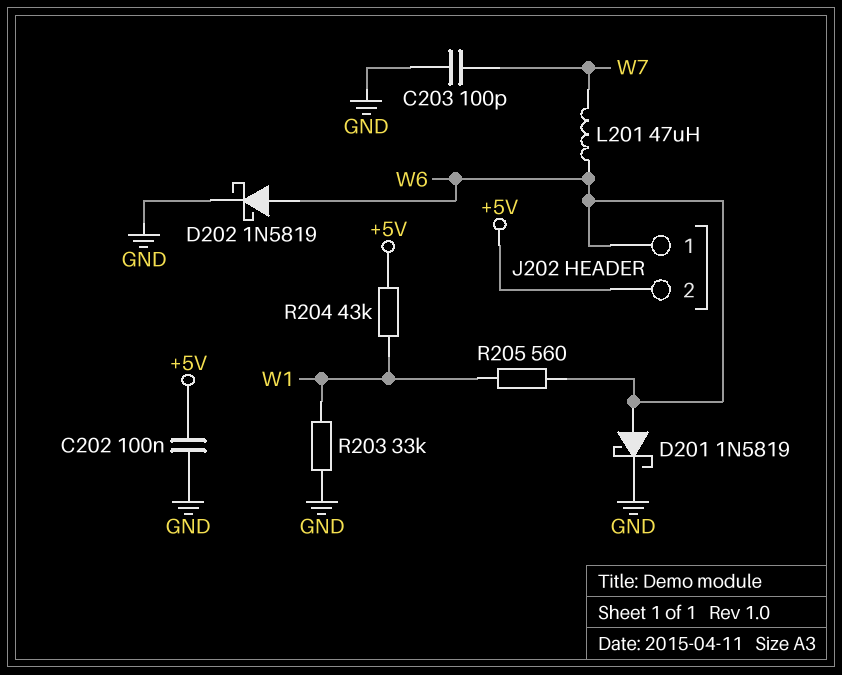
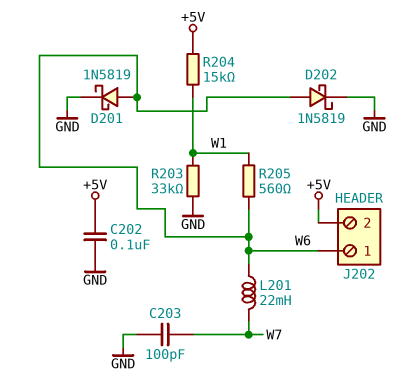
L201: 47uH (W6, W7) -> 22mH (W6, W7)
R204: 43k (+5V, W1) -> 15k (+5V, W1)

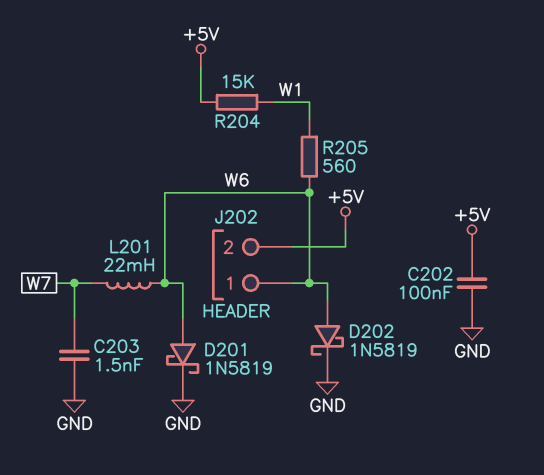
C203: 100pF (GND, W7) -> 1.5nF (GND, W7)
R203: 33k (GND, W1) -> none

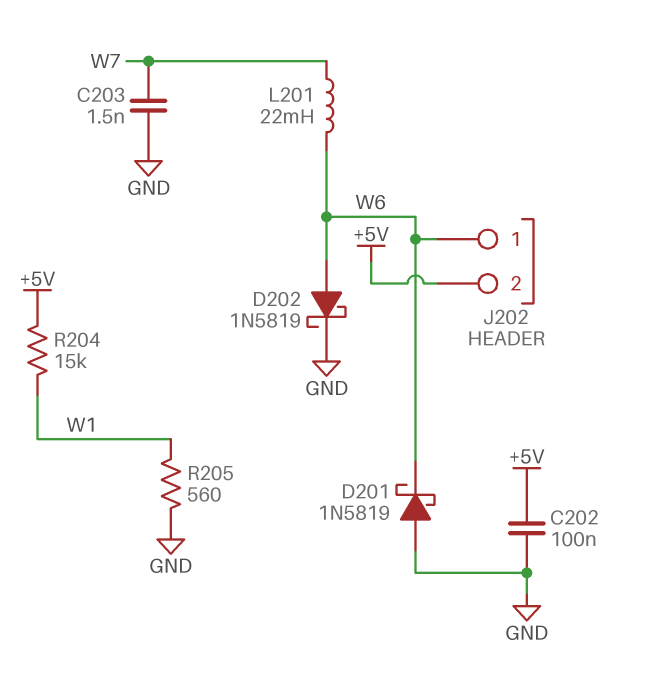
D201: schottky 1N5819 (A W6, K GND) -> schottky 1N5819 (A GND, K W6)
R205: 560 (W1, W6) -> 560 (GND, W1)

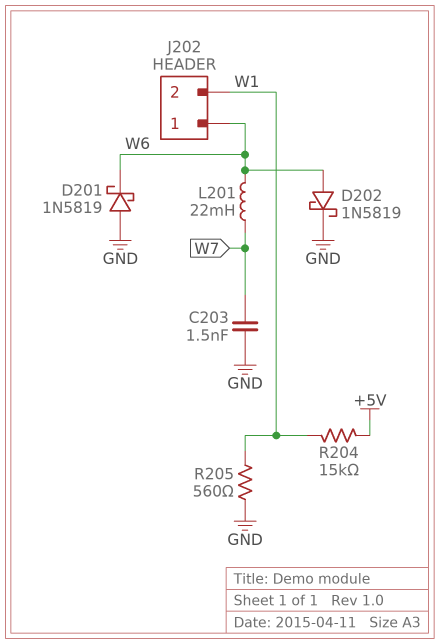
C202: 100nF (+5V, GND) -> none
J202 pin 2: +5V -> W1

